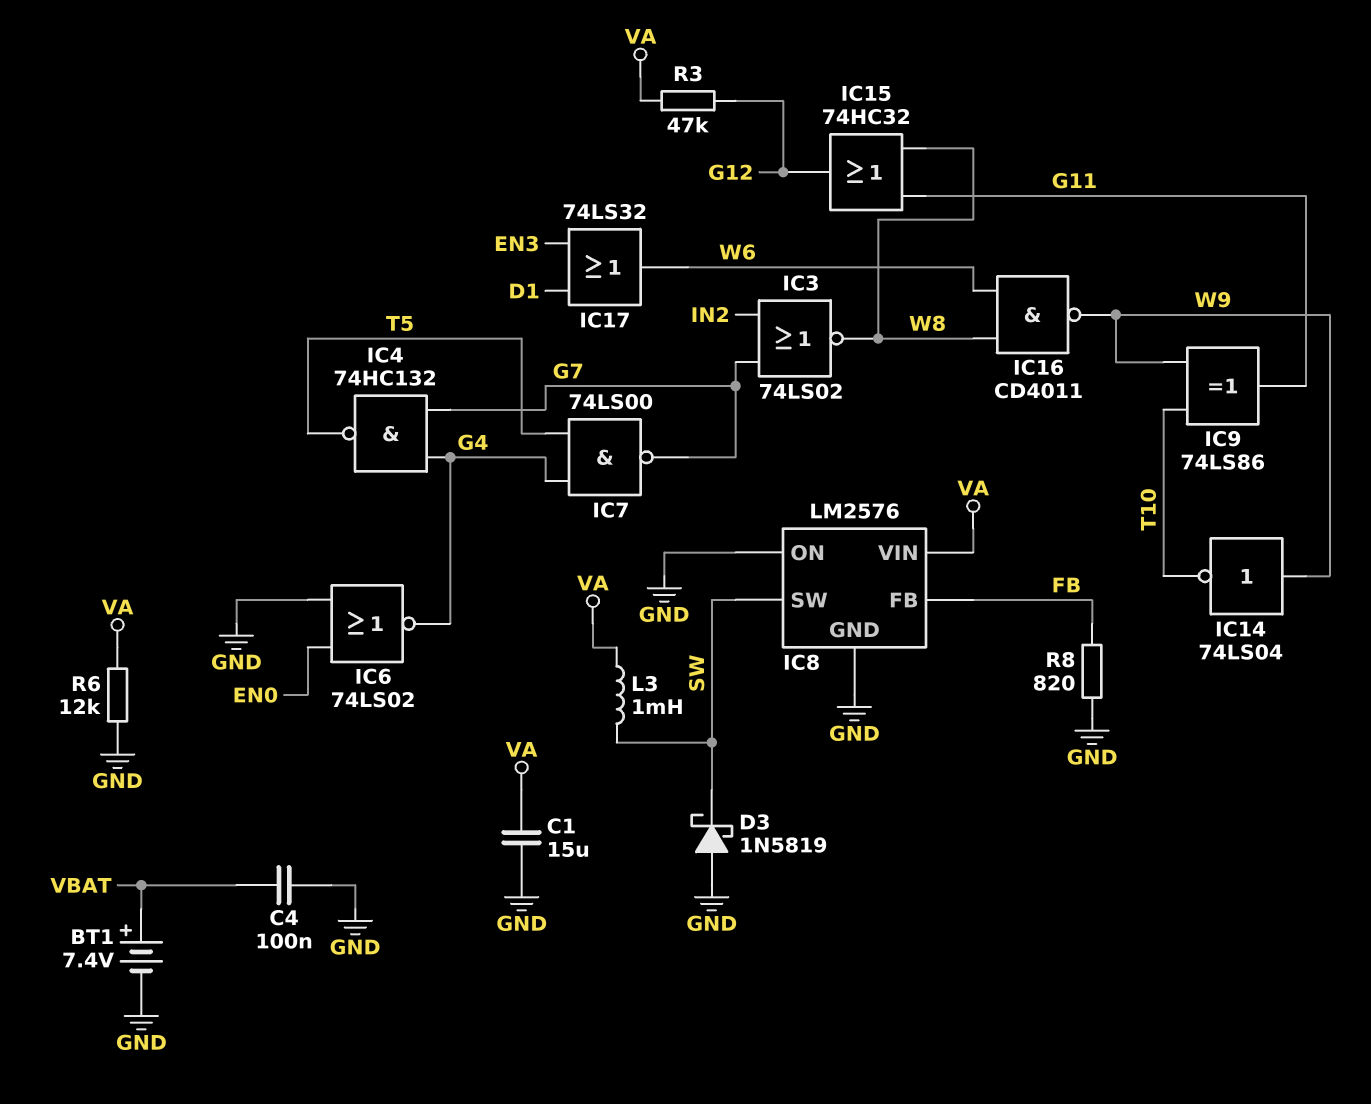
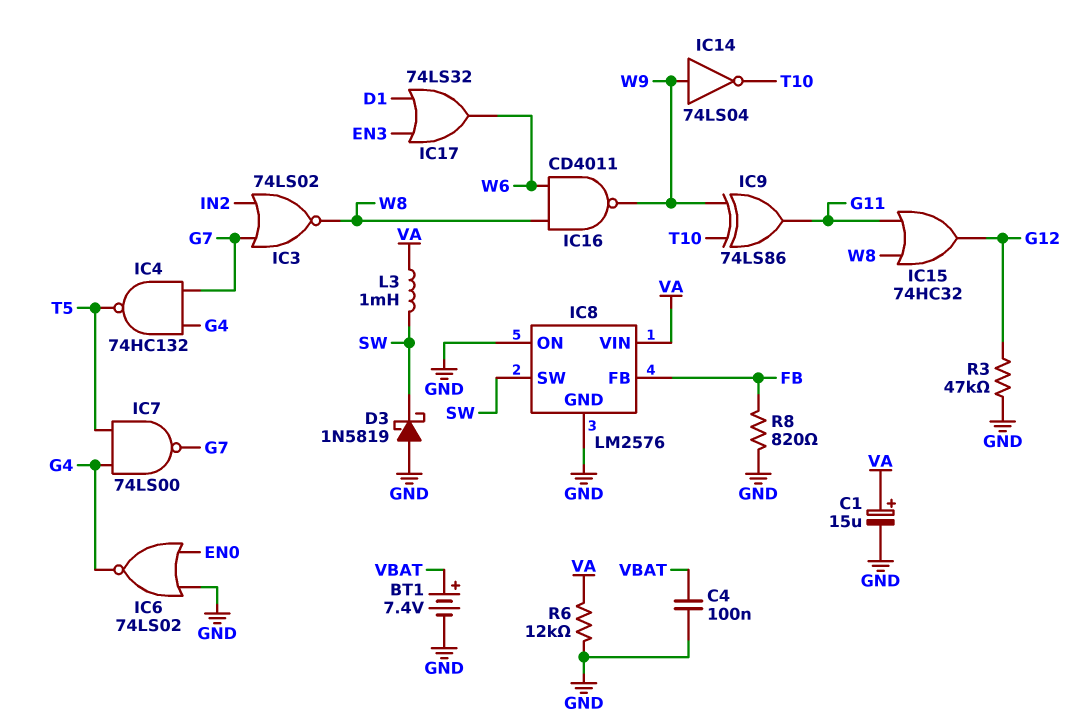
C1: 15uF (GND, VA) -> 15uF (plus VA, minus GND)
R3: 47k (G12, VA) -> 47k (G12, GND)

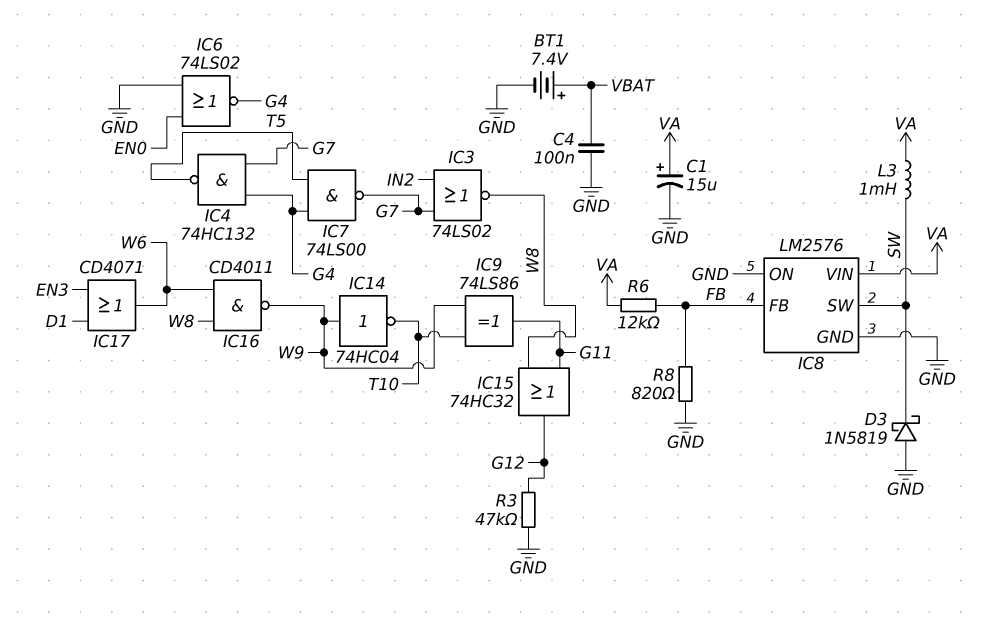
IC14: NOT 74LS04 (in W9, out T10) -> NOT 74HC04 (in W9, out T10)
IC17: OR 74LS32 (in D1, in EN3, out W6) -> OR CD4071 (in D1, in EN3, out W6)
R6: 12k (GND, VA) -> 12k (FB, VA)

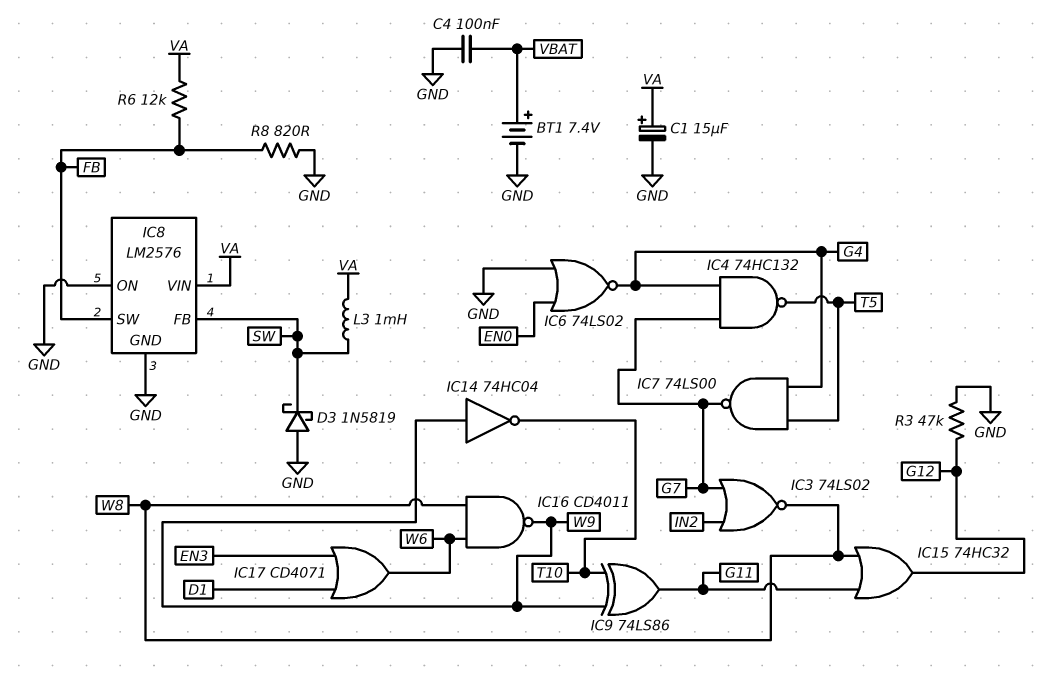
IC8 pin FB: FB -> SW
IC8 pin SW: SW -> FB

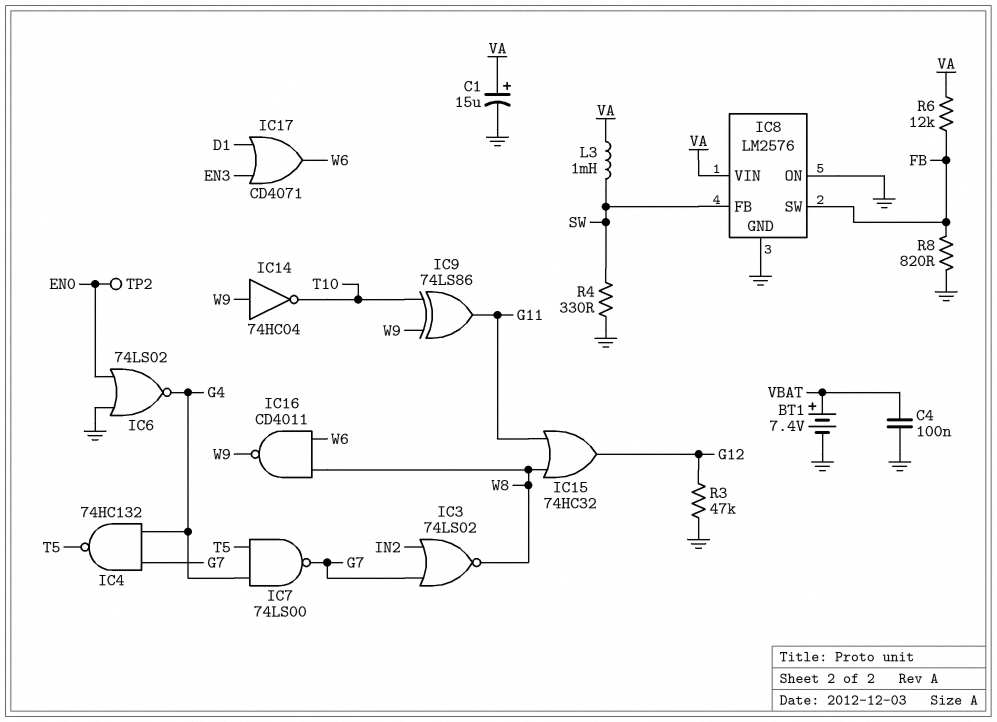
D3: schottky 1N5819 (A GND, K SW) -> none
R4: none -> 330 (GND, SW)
TP2: none -> test point (EN0)

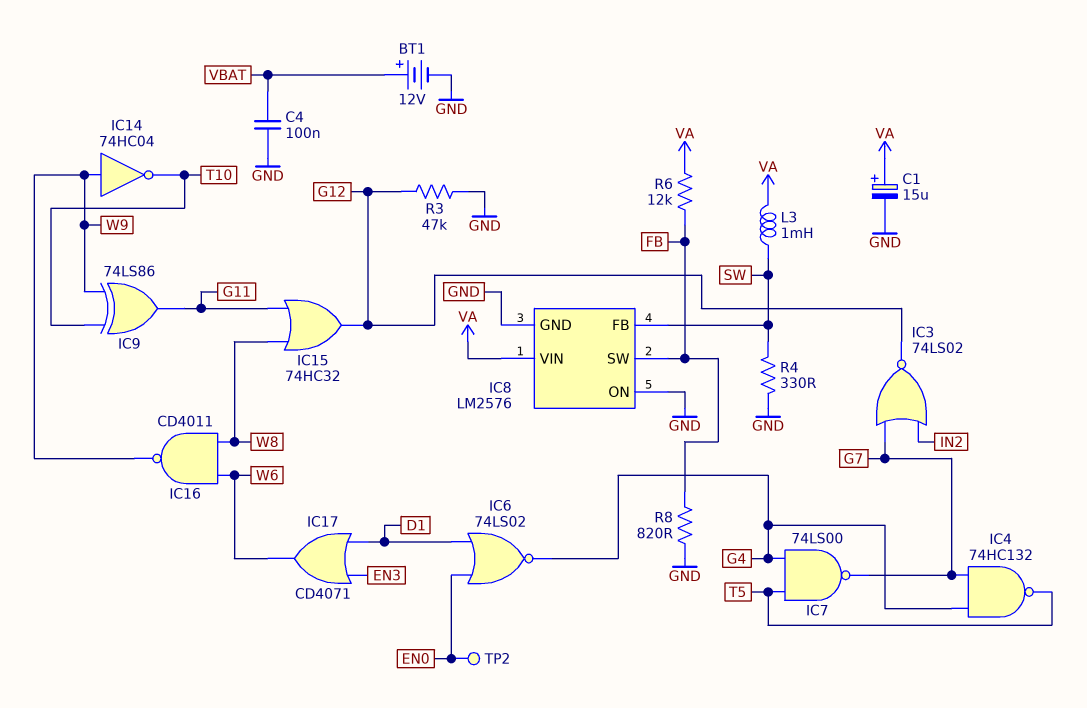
BT1: 7.4V (plus VBAT, minus GND) -> 12V (plus VBAT, minus GND)
IC3: NOR 74LS02 (in G7, in IN2, out W8) -> NOR 74LS02 (in G7, in IN2, out G12)
IC6: NOR 74LS02 (in EN0, in GND, out G4) -> NOR 74LS02 (in D1, in EN0, out G4)

